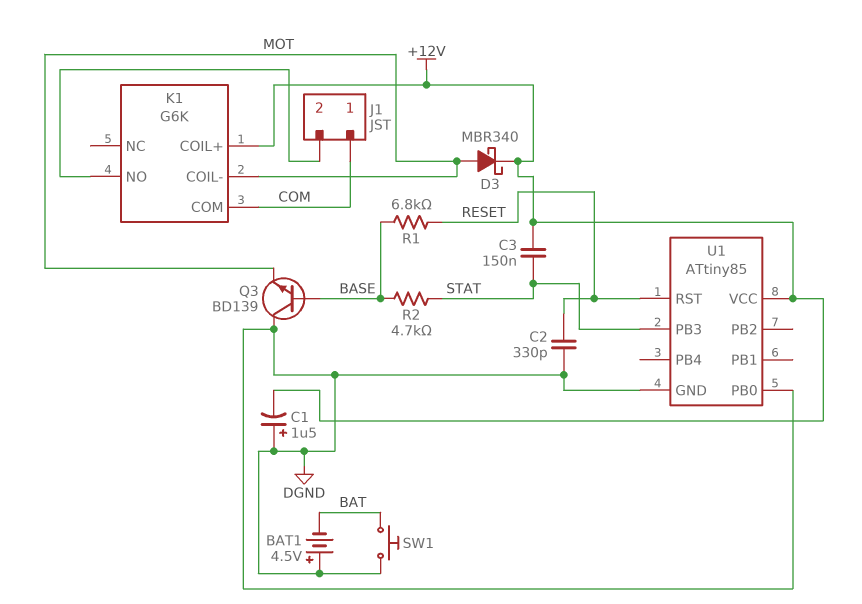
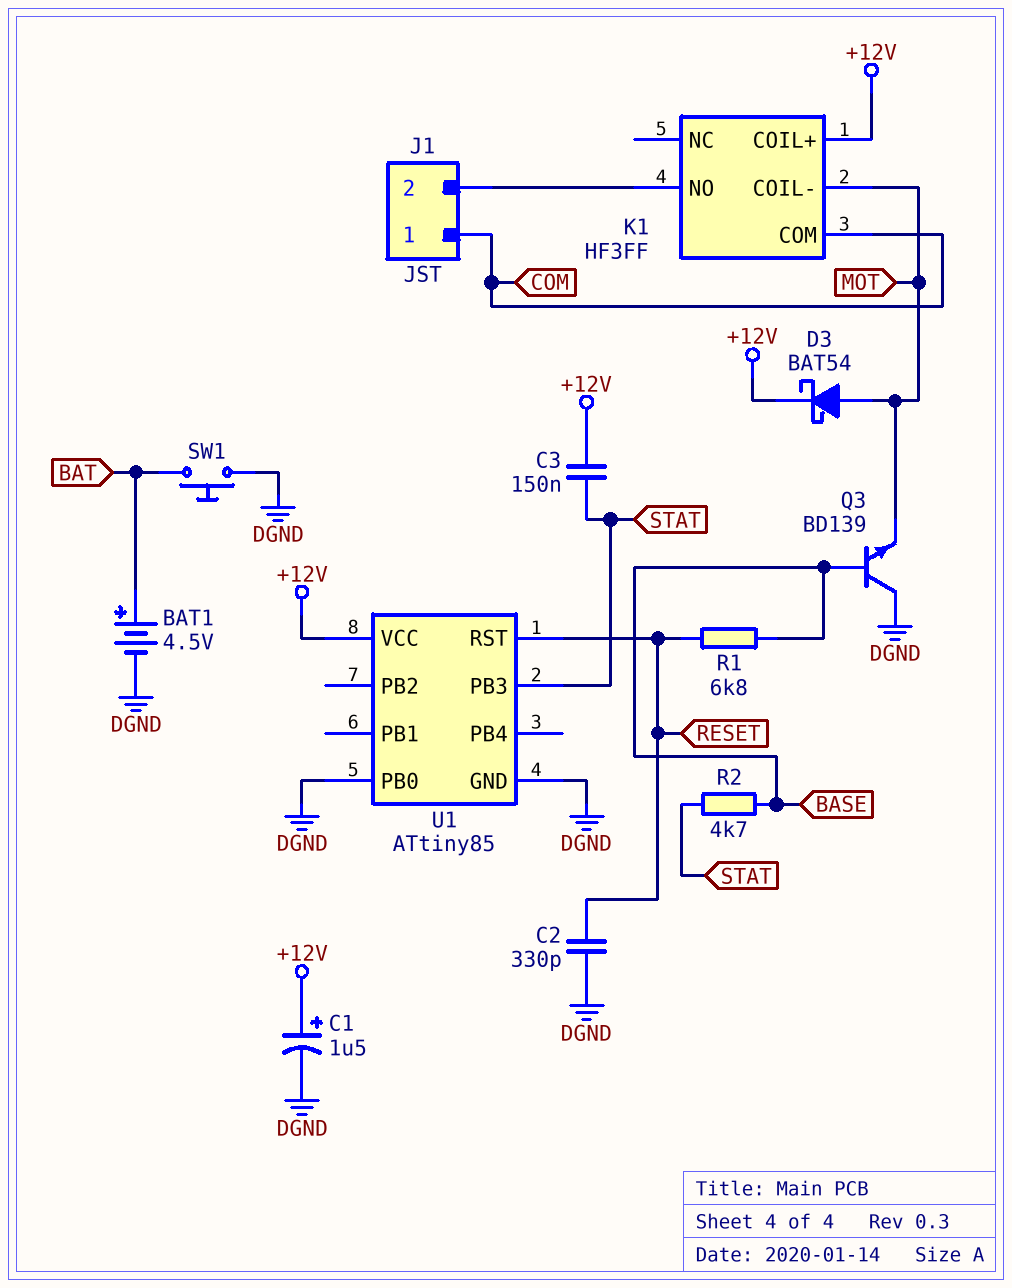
BAT1: 4.5V (plus DGND, minus BAT) -> 4.5V (plus BAT, minus DGND)
C1: 1.5uF (plus DGND, minus +12V) -> 1.5uF (plus +12V, minus DGND)
D3: schottky MBR340 (A MOT, K +12V) -> schottky BAT54 (A MOT, K +12V)
K1: G6K -> HF3FF

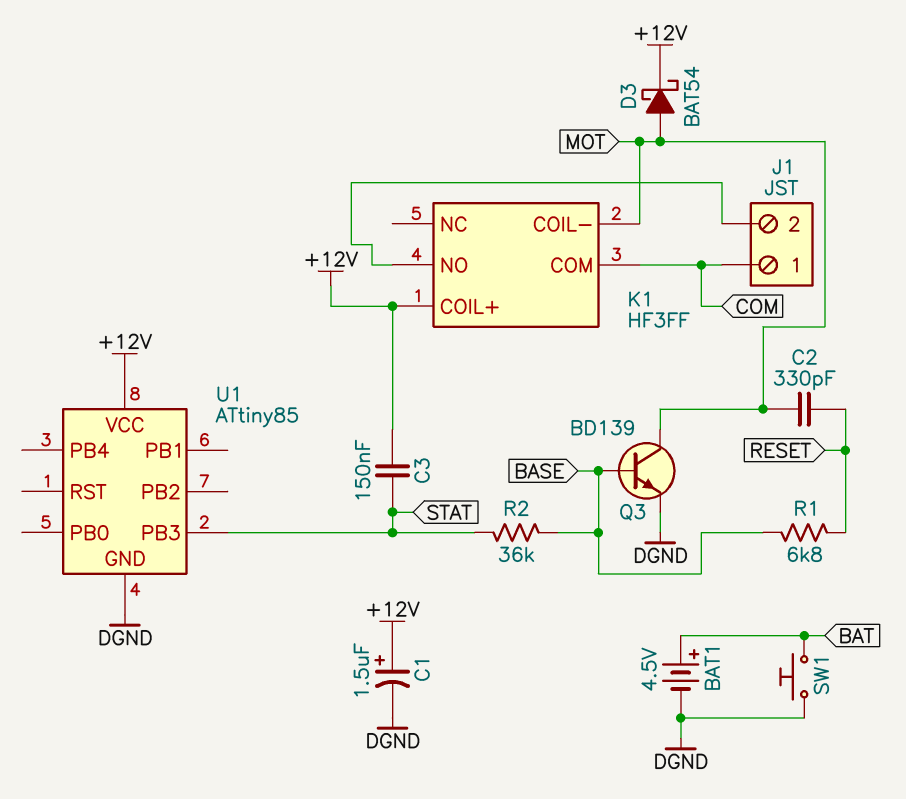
C2: 330pF (DGND, RESET) -> 330pF (MOT, RESET)
Q3: NPN BD139 (B BASE, C DGND, E MOT) -> NPN BD139 (B BASE, C MOT, E DGND)
R2: 4.7k (BASE, STAT) -> 36k (BASE, STAT)
U1 pin PB0: DGND -> none
U1 pin RST: RESET -> none

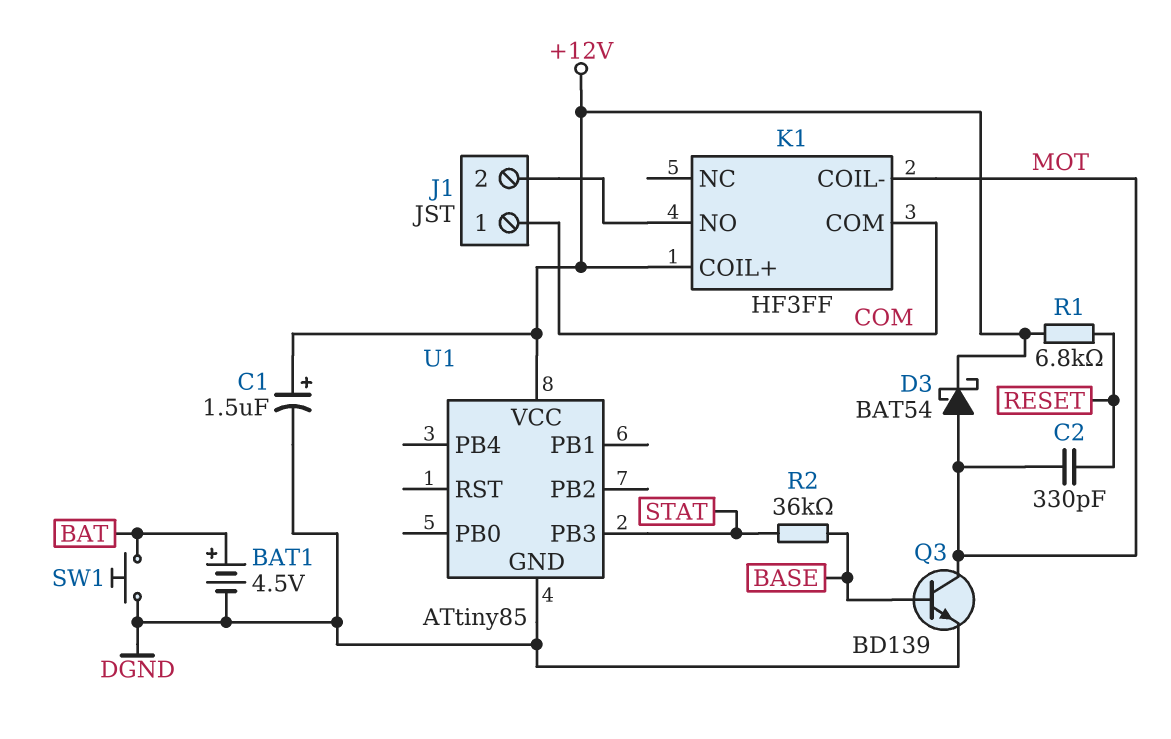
C3: 150nF (+12V, STAT) -> none
R1: 6.8k (BASE, RESET) -> 6.8k (+12V, RESET)

